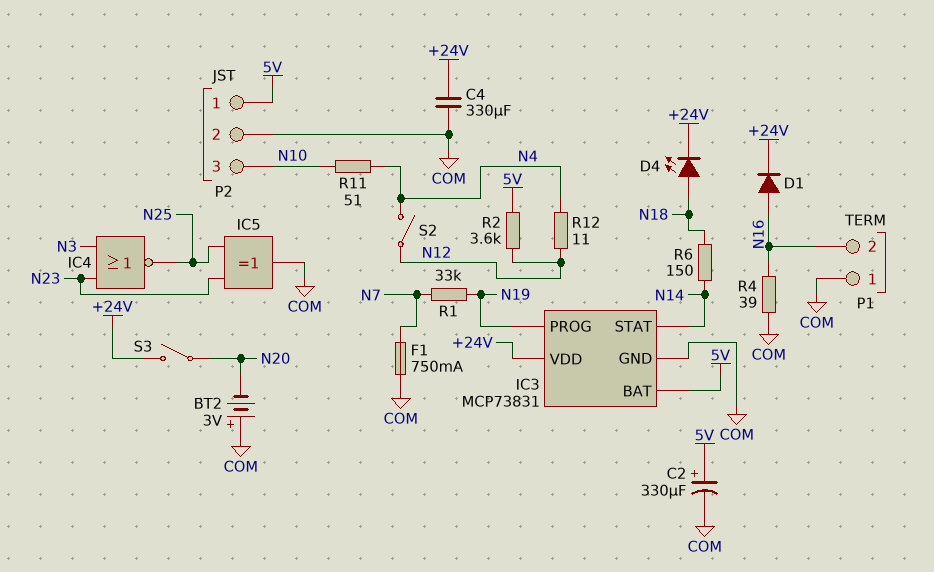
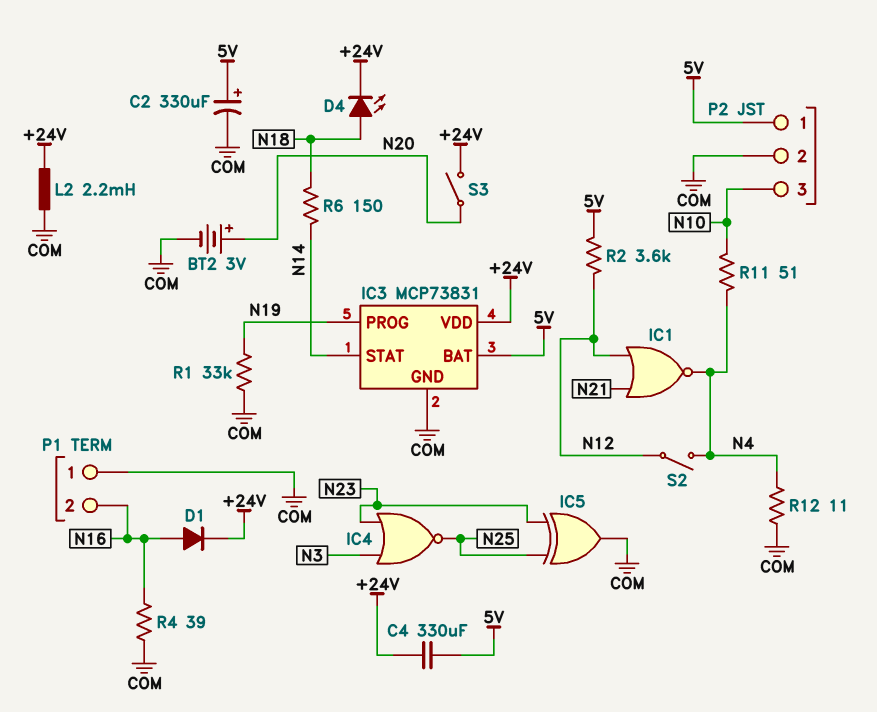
BT2: 3V (plus COM, minus N20) -> 3V (plus N20, minus COM)
C4: 330uF (+24V, COM) -> 330uF (+24V, 5V)
F1: 750mA (COM, N7) -> none
IC1: none -> NOR (in N12, in N21, out N4)
L2: none -> 2.2mH (+24V, COM)
R1: 33k (N7, N19) -> 33k (COM, N19)
R12: 11 (N4, N12) -> 11 (COM, N4)

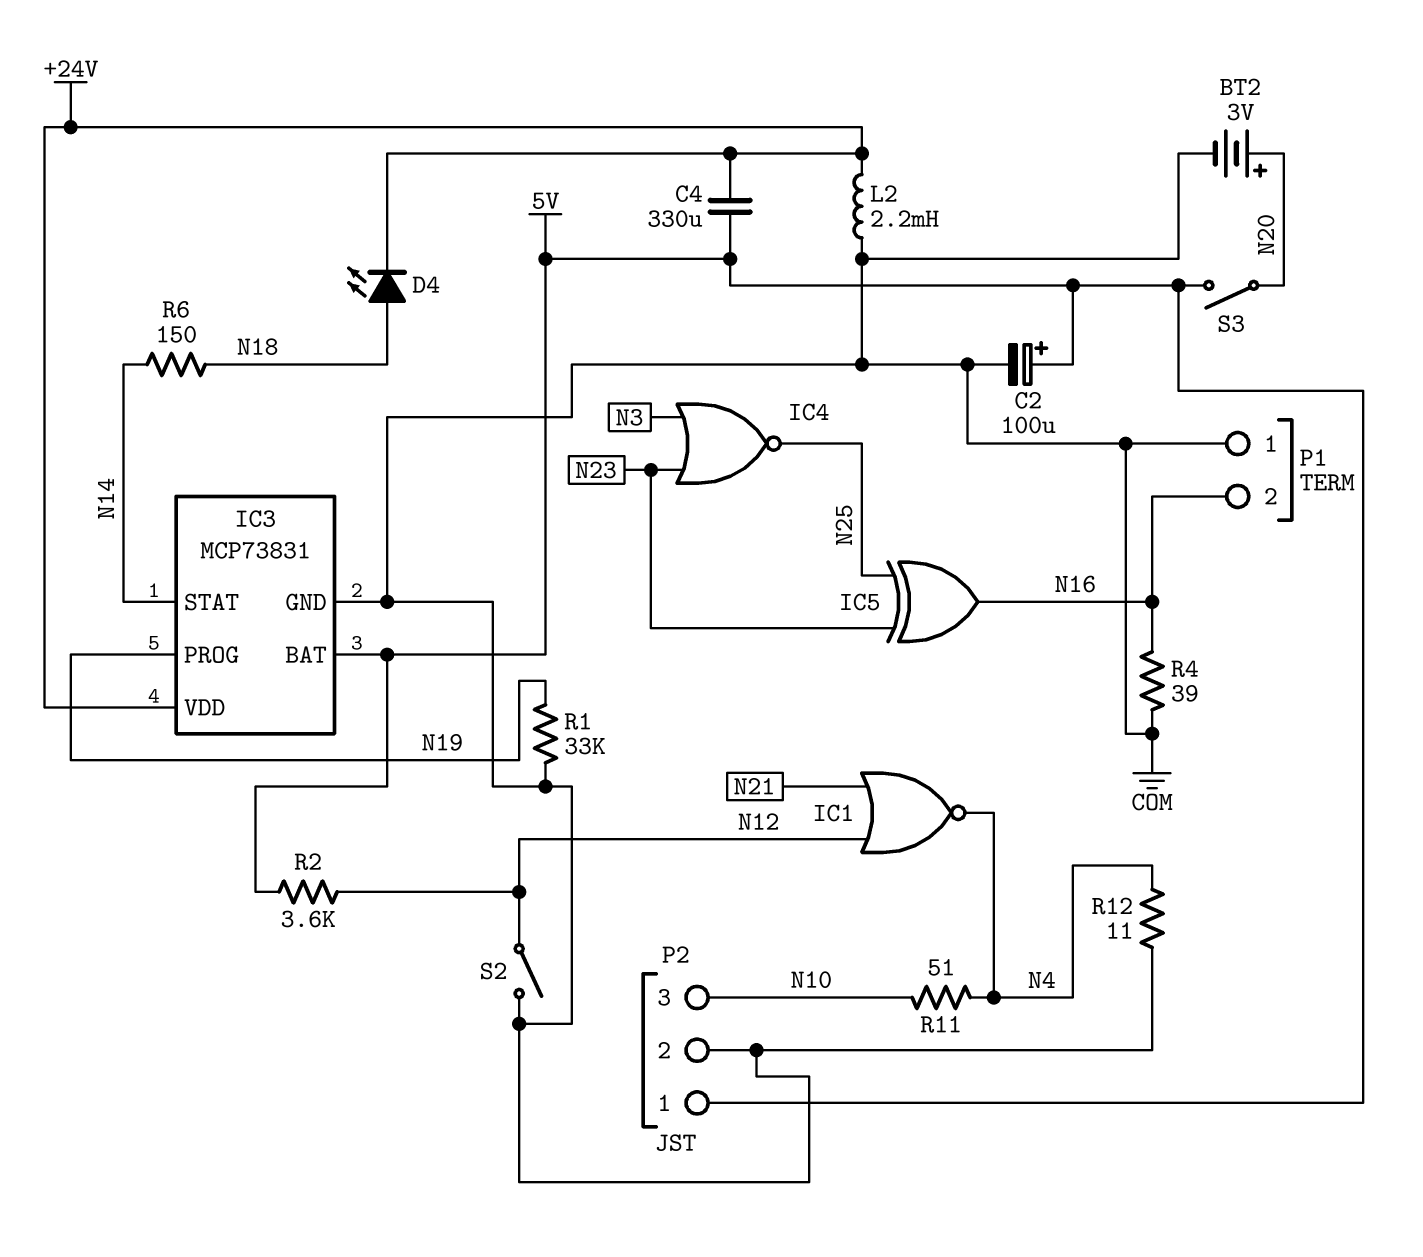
C2: 330uF (plus 5V, minus COM) -> 100uF (plus 5V, minus COM)
D1: diode (A N16, K +24V) -> none
IC5: XOR (in N23, in N25, out COM) -> XOR (in N23, in N25, out N16)
S2: switch (N4, N12) -> switch (COM, N12)
S3: switch (+24V, N20) -> switch (5V, N20)

